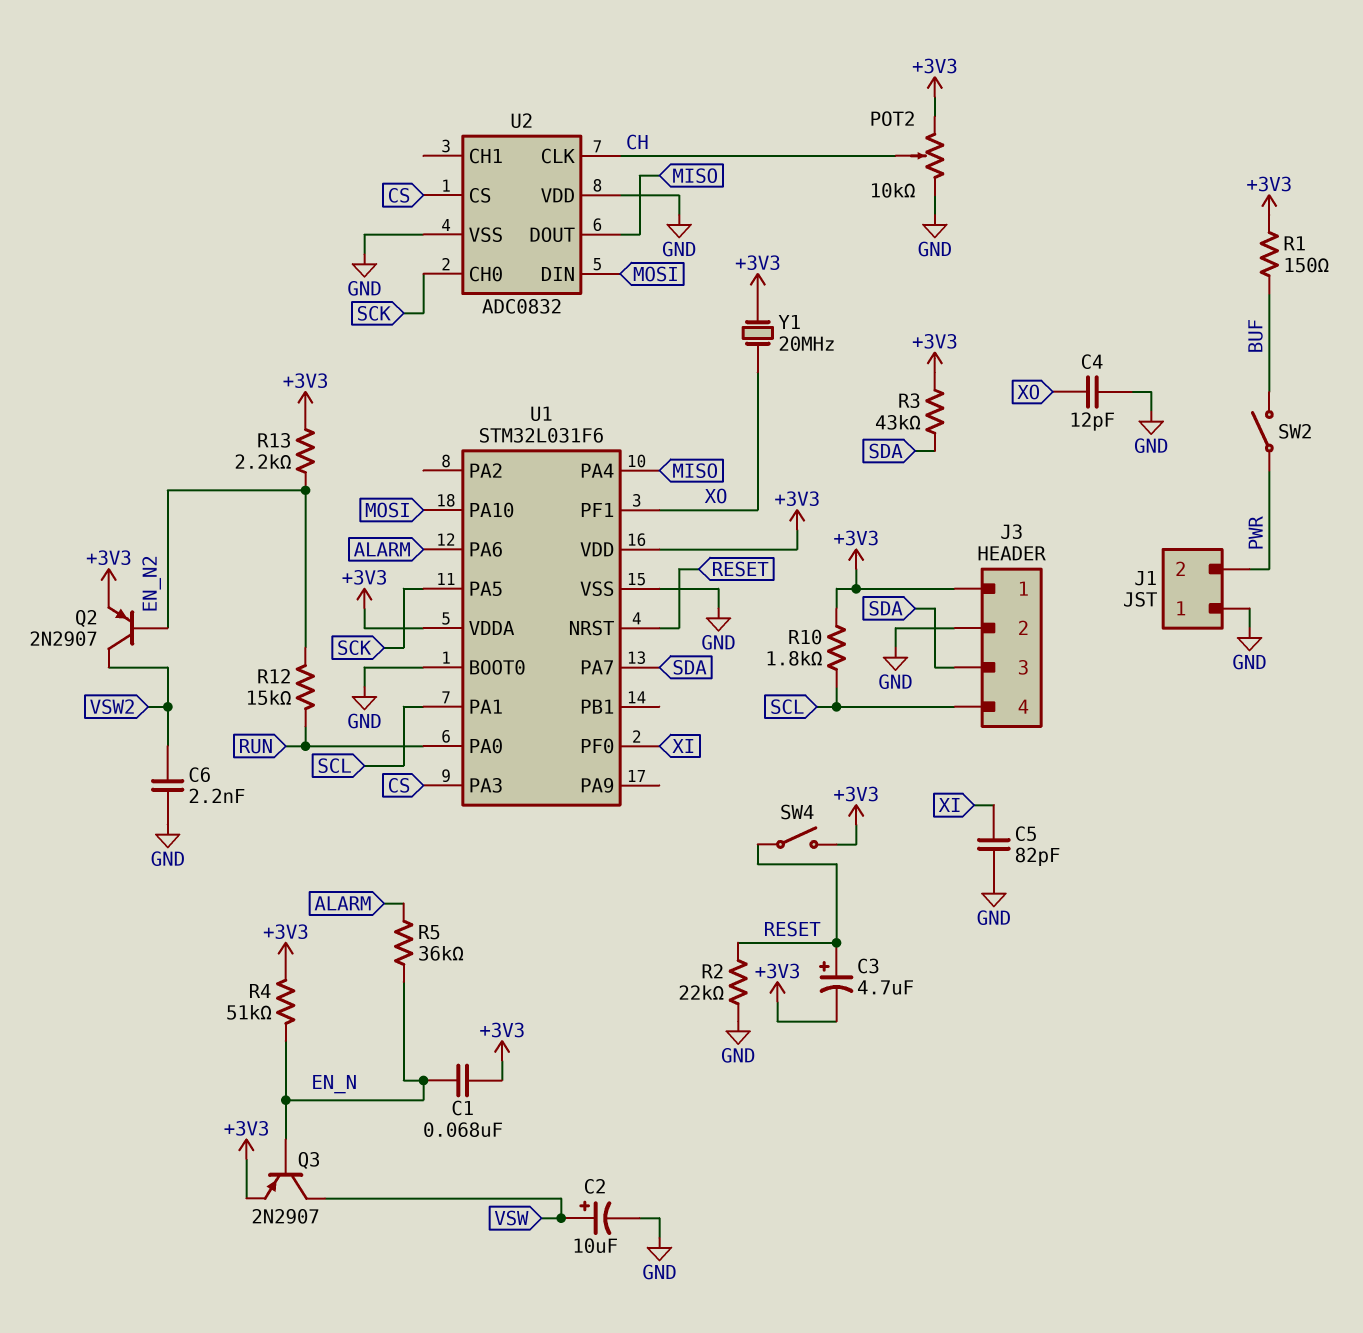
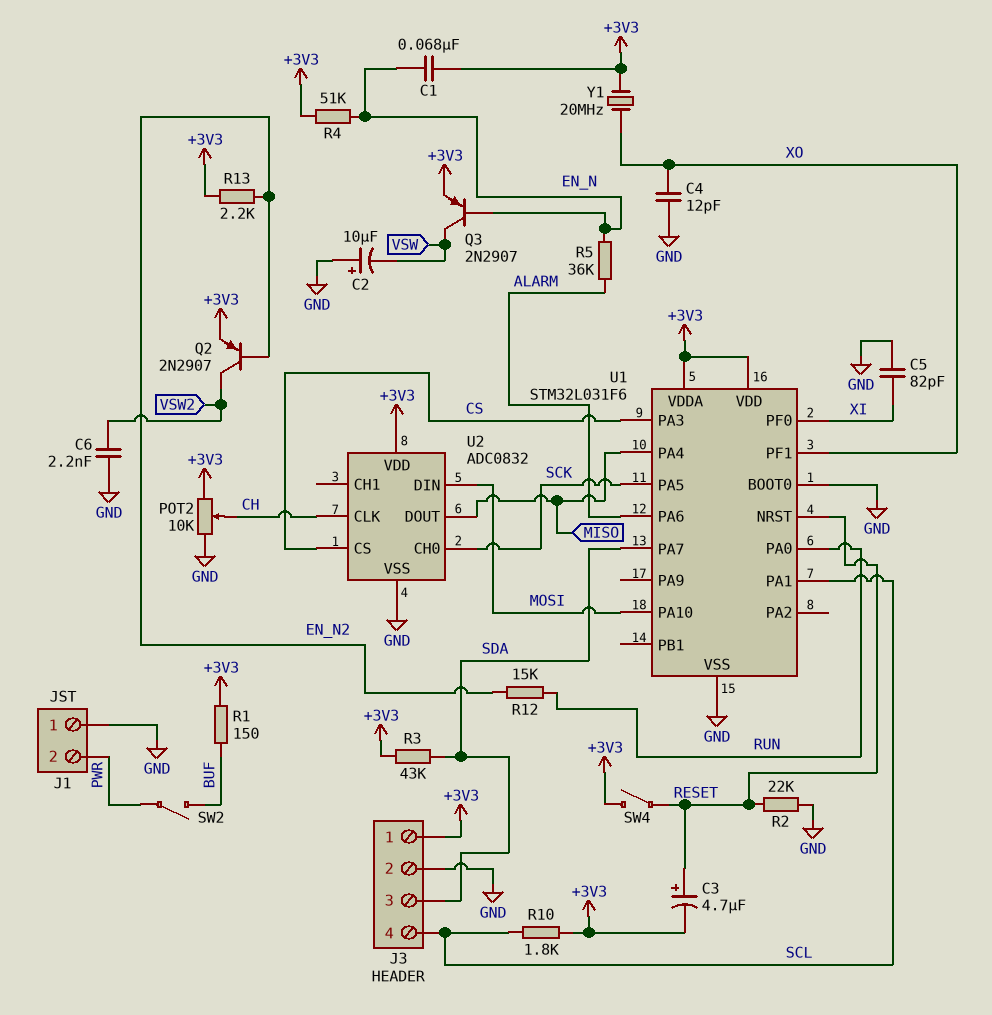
C2: 10uF (plus VSW, minus GND) -> 10uF (plus GND, minus VSW)
U2 pin VDD: GND -> +3V3

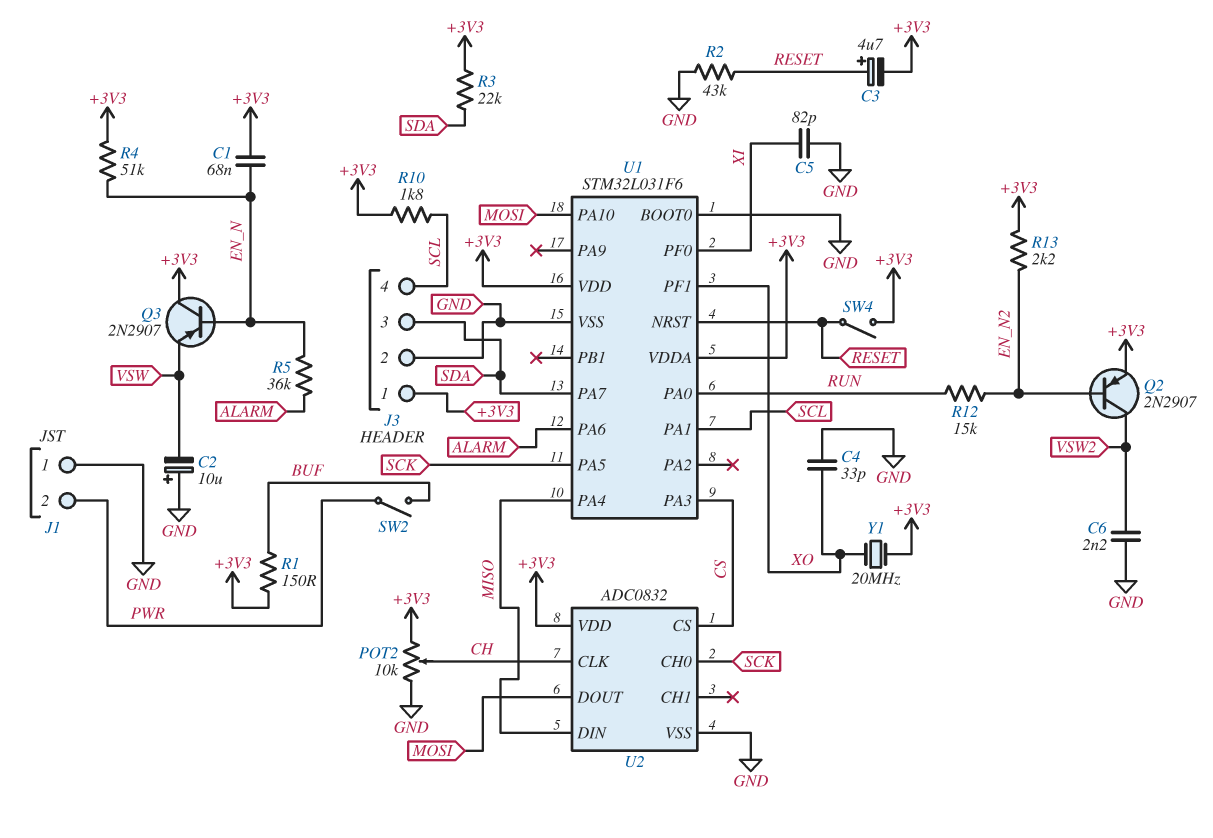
C4: 12pF (GND, XO) -> 33pF (GND, XO)
Q3: PNP 2N2907 (B EN_N, C VSW, E +3V3) -> PNP 2N2907 (B EN_N, C +3V3, E VSW)
R2: 22k (GND, RESET) -> 43k (GND, RESET)
R3: 43k (+3V3, SDA) -> 22k (+3V3, SDA)
U2 pin DIN: MOSI -> MISO
U2 pin DOUT: MISO -> MOSI

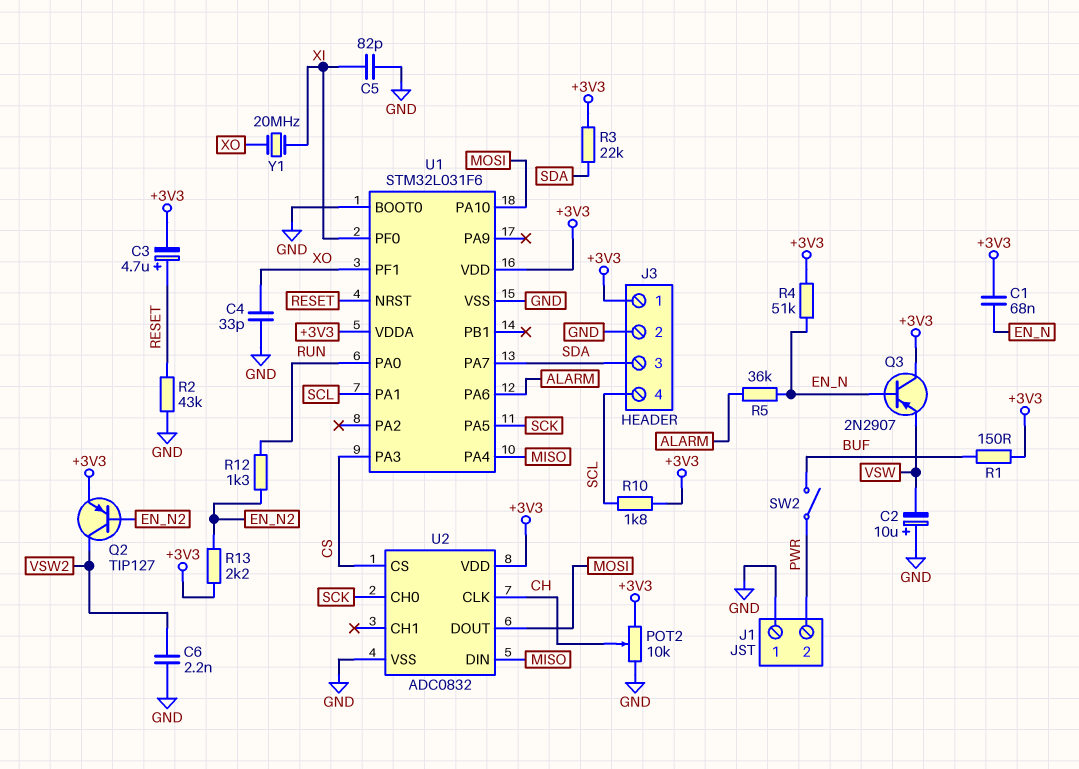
Q2: PNP 2N2907 (B EN_N2, C VSW2, E +3V3) -> PNP TIP127 (B EN_N2, C VSW2, E +3V3)
R12: 15k (EN_N2, RUN) -> 1.3k (EN_N2, RUN)
SW4: switch (+3V3, RESET) -> none
Y1: 20MHz (+3V3, XO) -> 20MHz (XI, XO)

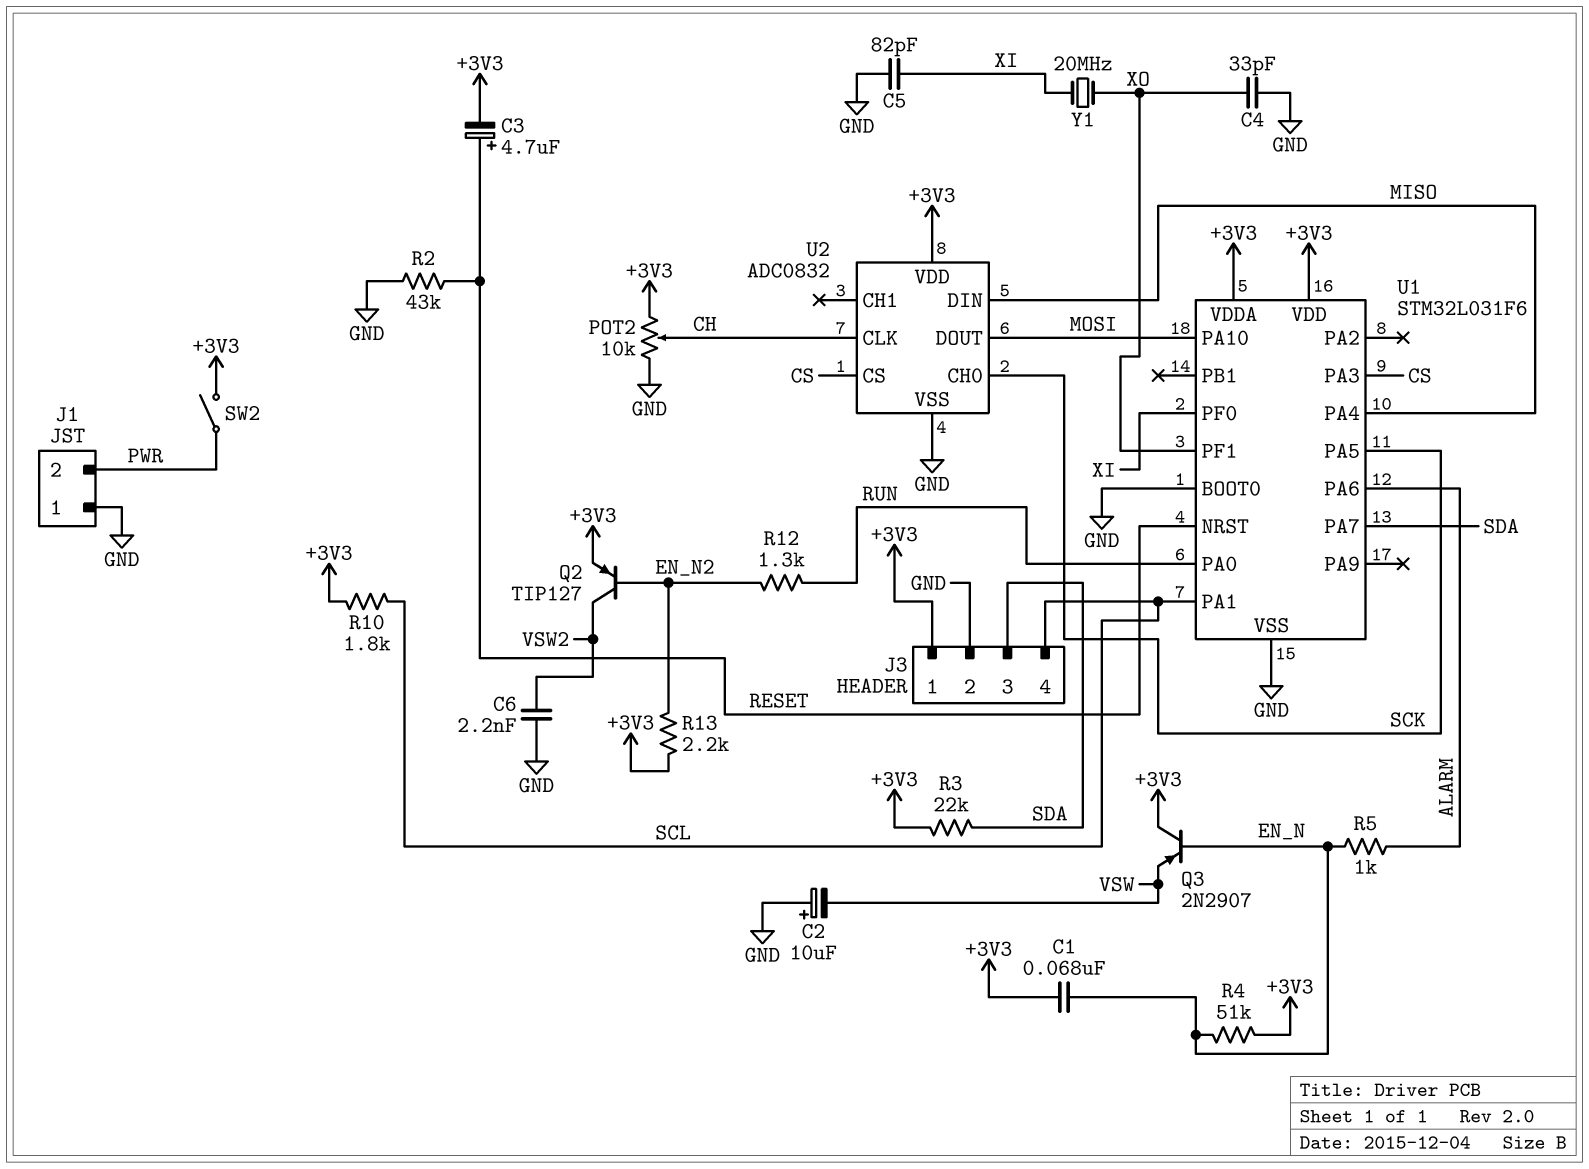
R1: 150 (+3V3, BUF) -> none
R5: 36k (ALARM, EN_N) -> 1k (ALARM, EN_N)
SW2: switch (BUF, PWR) -> switch (+3V3, PWR)

